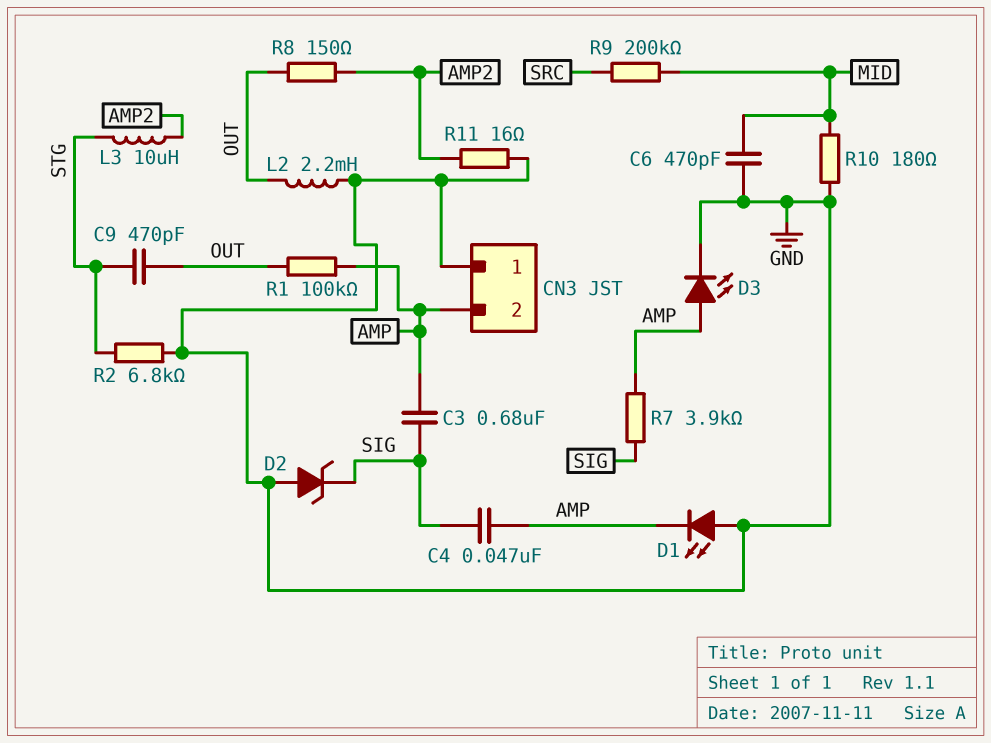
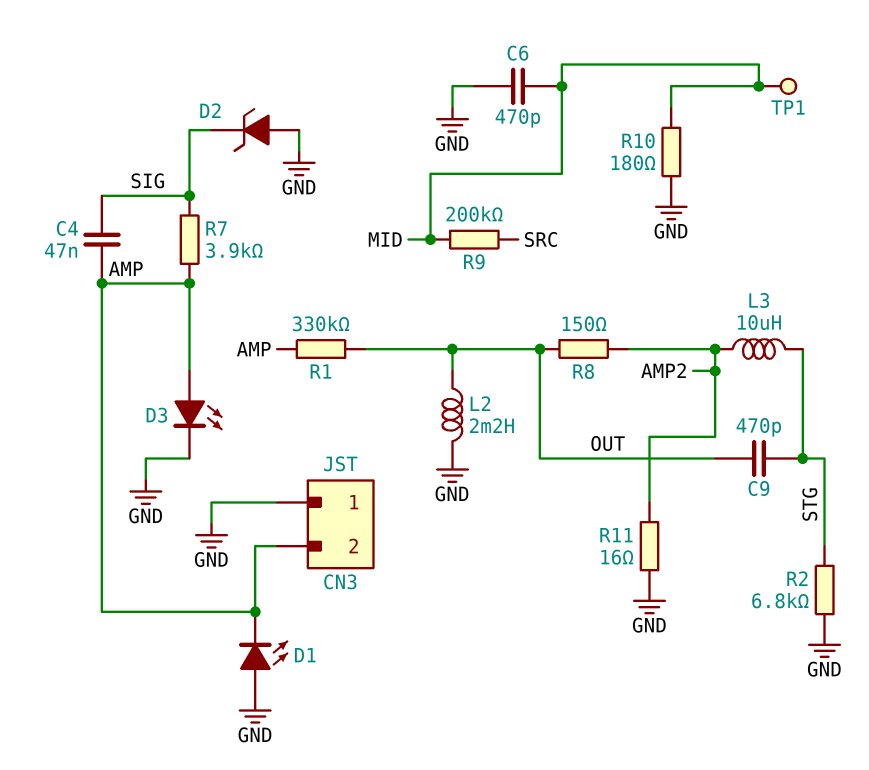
C3: 680nF (AMP, SIG) -> none
R1: 100k (AMP, OUT) -> 330k (AMP, OUT)
TP1: none -> test point (MID)

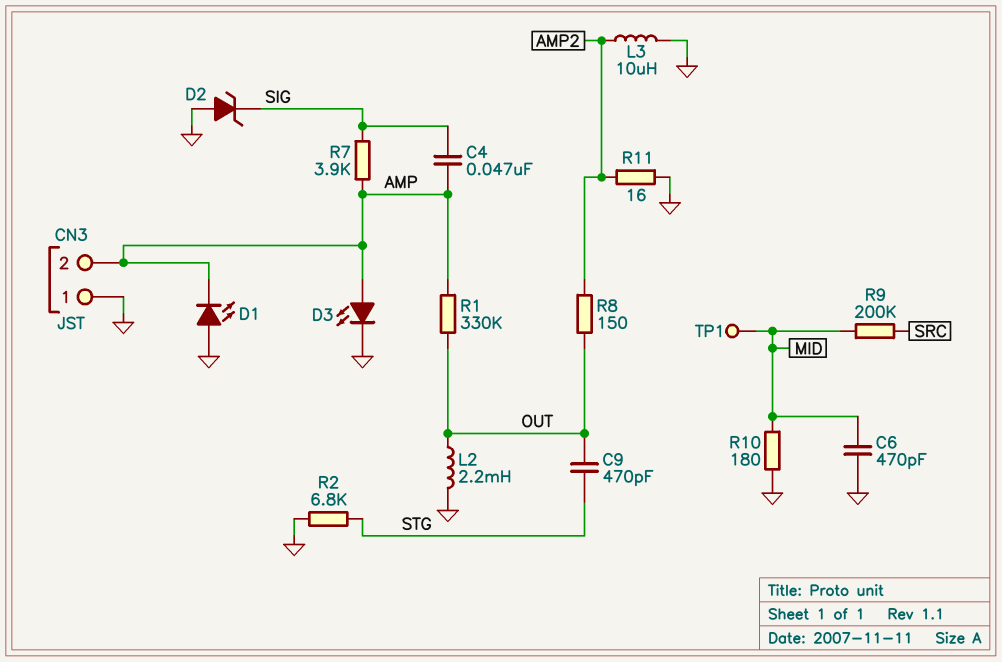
L3: 10uH (AMP2, STG) -> 10uH (AMP2, GND)

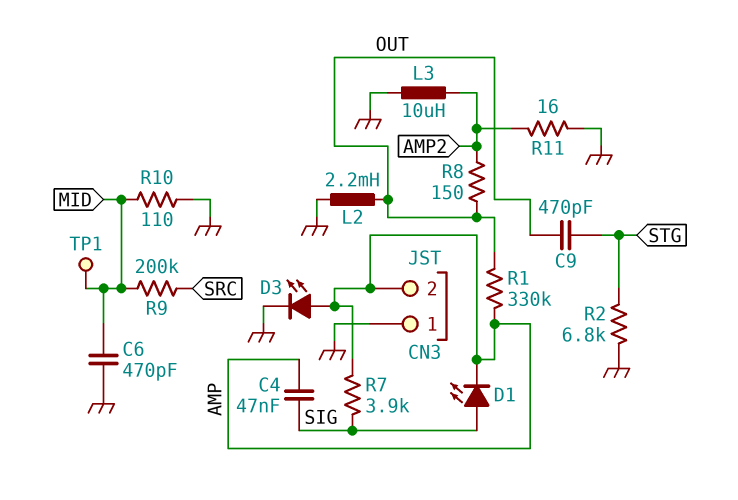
D1: LED (A GND, K AMP) -> LED (A SIG, K AMP)
D2: zener (A GND, K SIG) -> none
R10: 180 (GND, MID) -> 110 (GND, MID)

